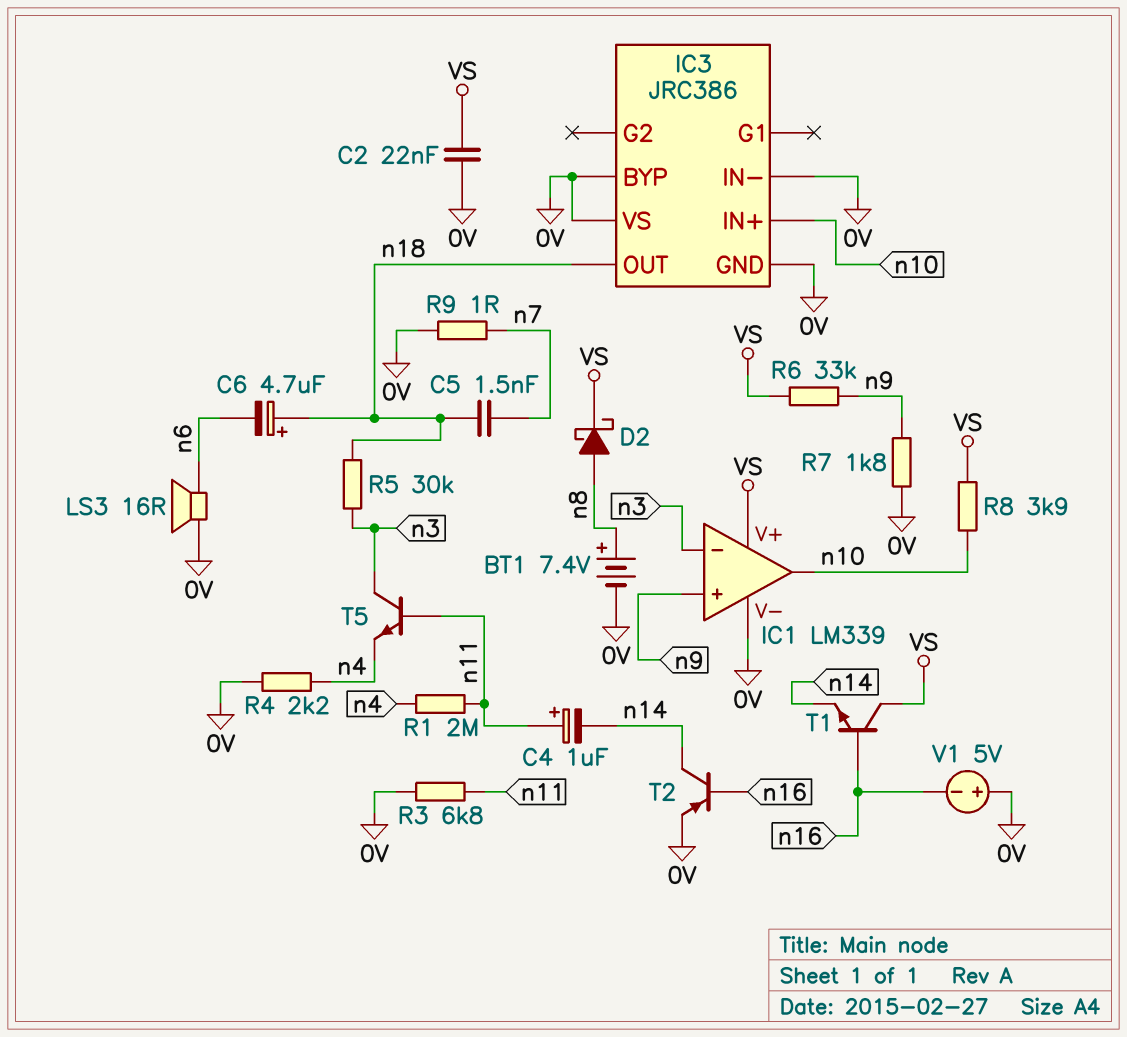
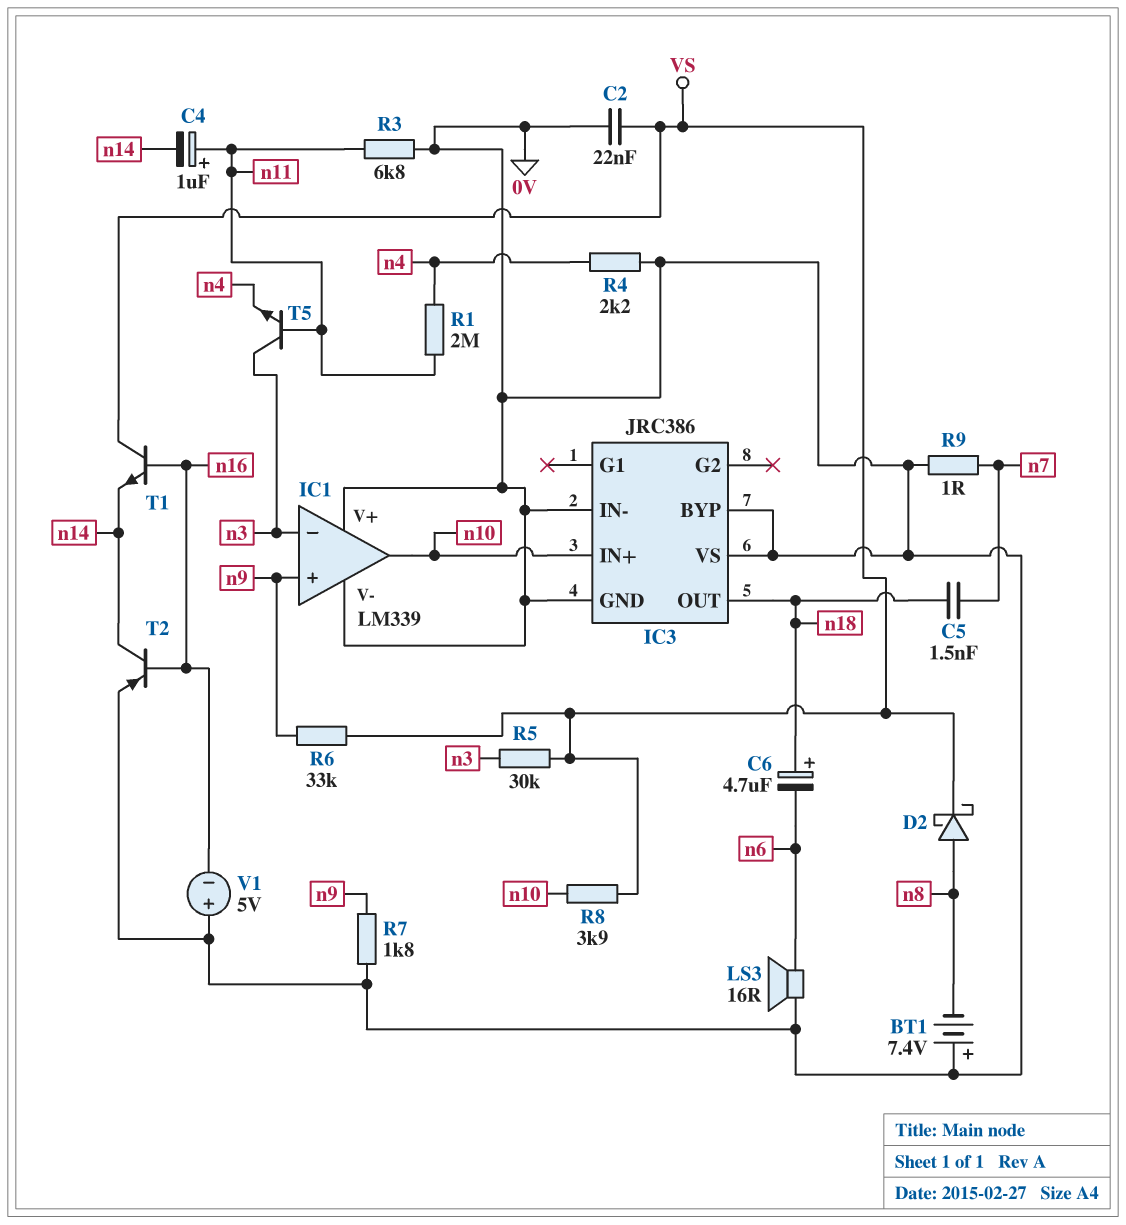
BT1: 7.4V (plus n8, minus 0V) -> 7.4V (plus 0V, minus n8)
IC1 pin V+: VS -> 0V
R5: 30k (n3, n18) -> 30k (VS, n3)

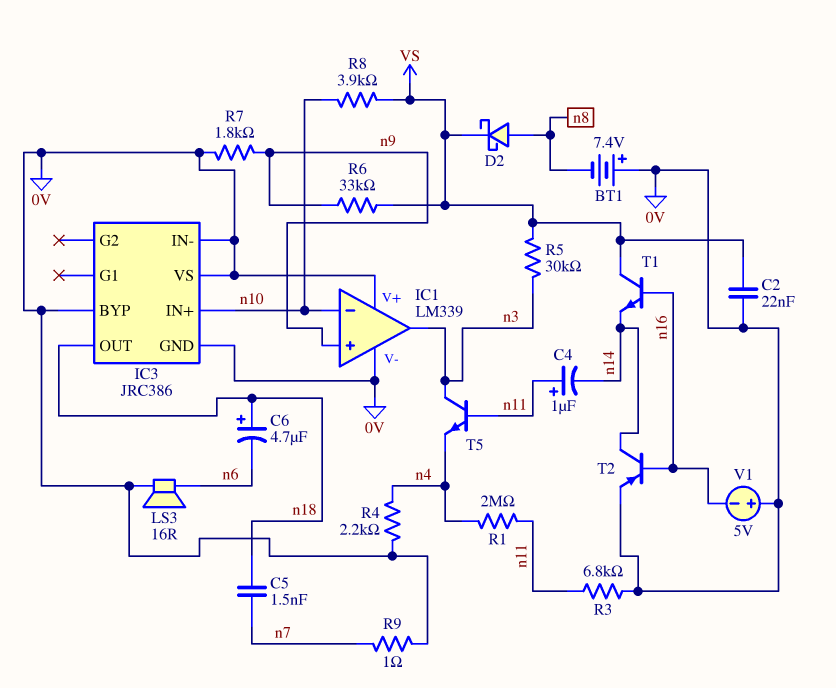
IC1 pin in-: n3 -> n10
IC1 pin out: n10 -> n3

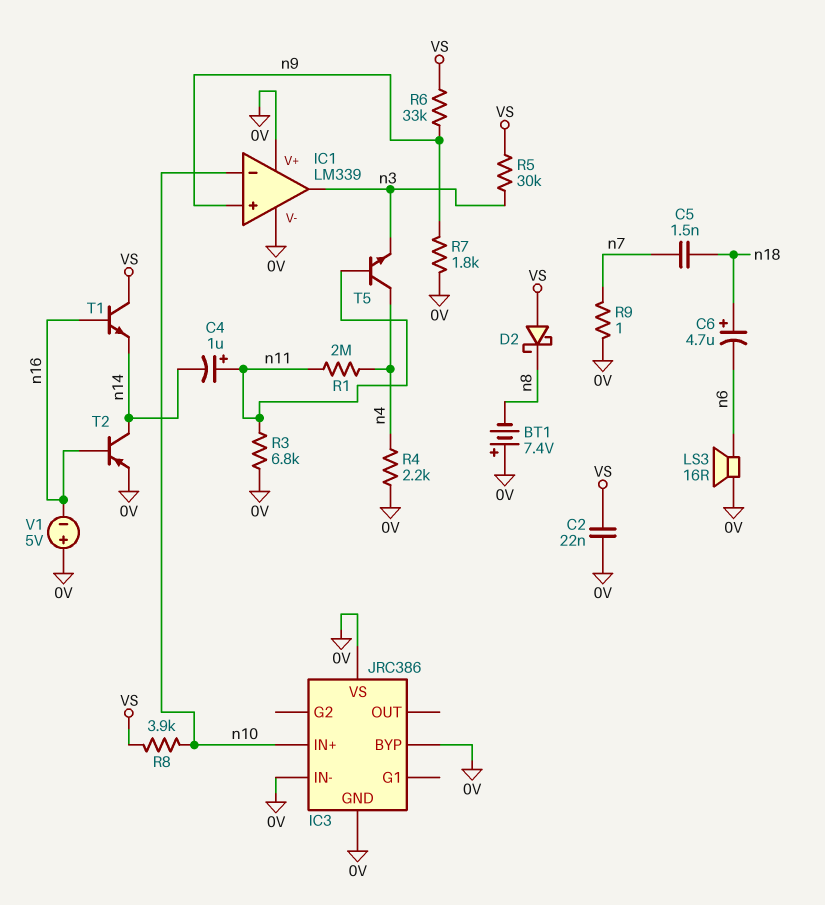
D2: schottky (A n8, K VS) -> schottky (A VS, K n8)
IC3 pin OUT: n18 -> none
T5: NPN (B n11, C n3, E n4) -> NPN (B n11, C n4, E n3)

